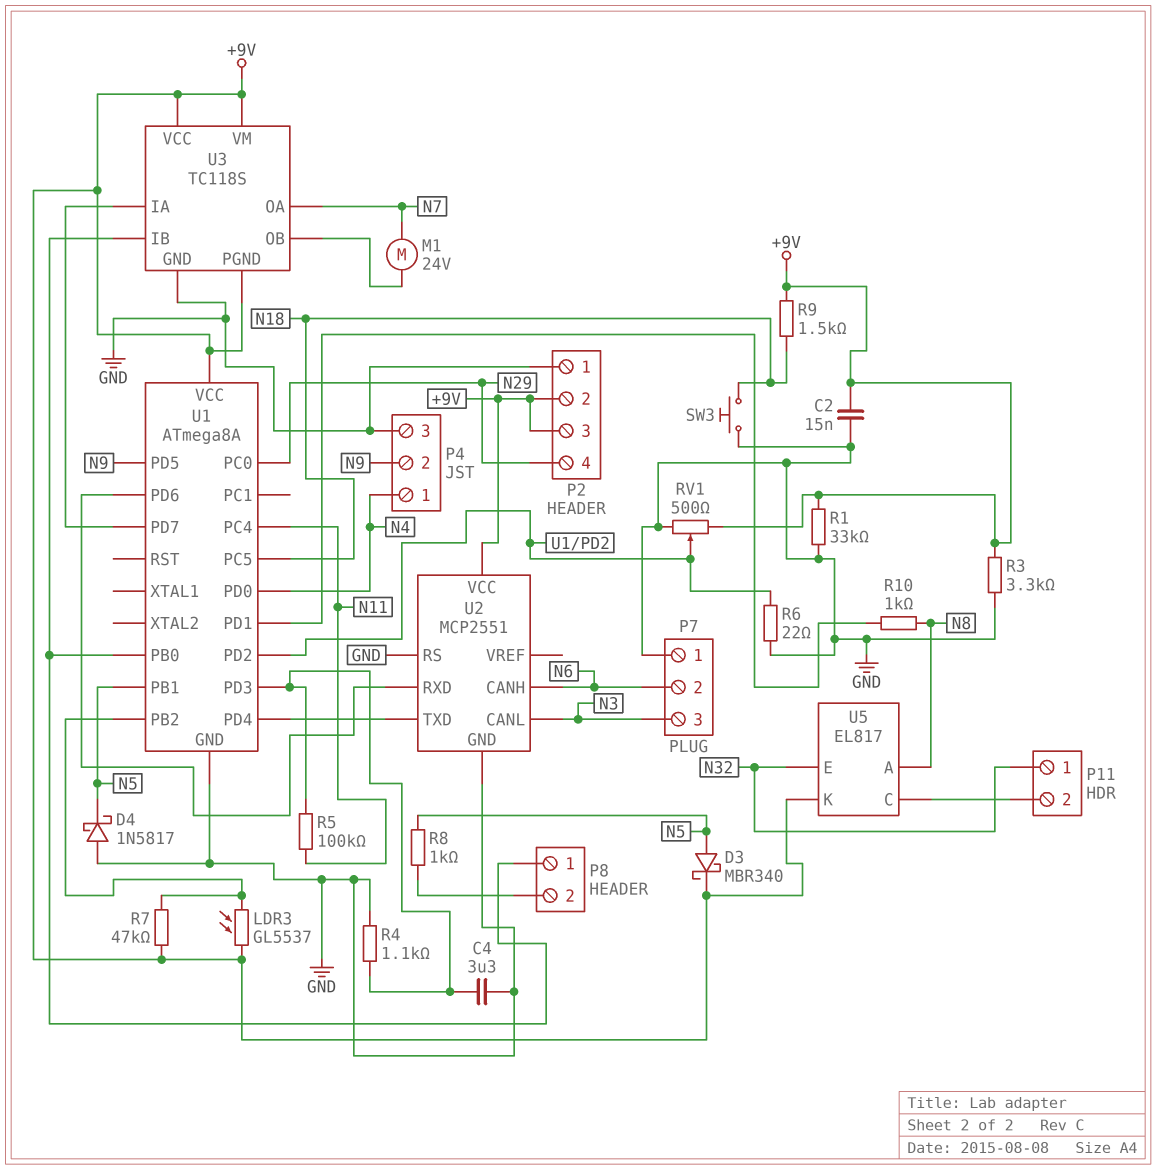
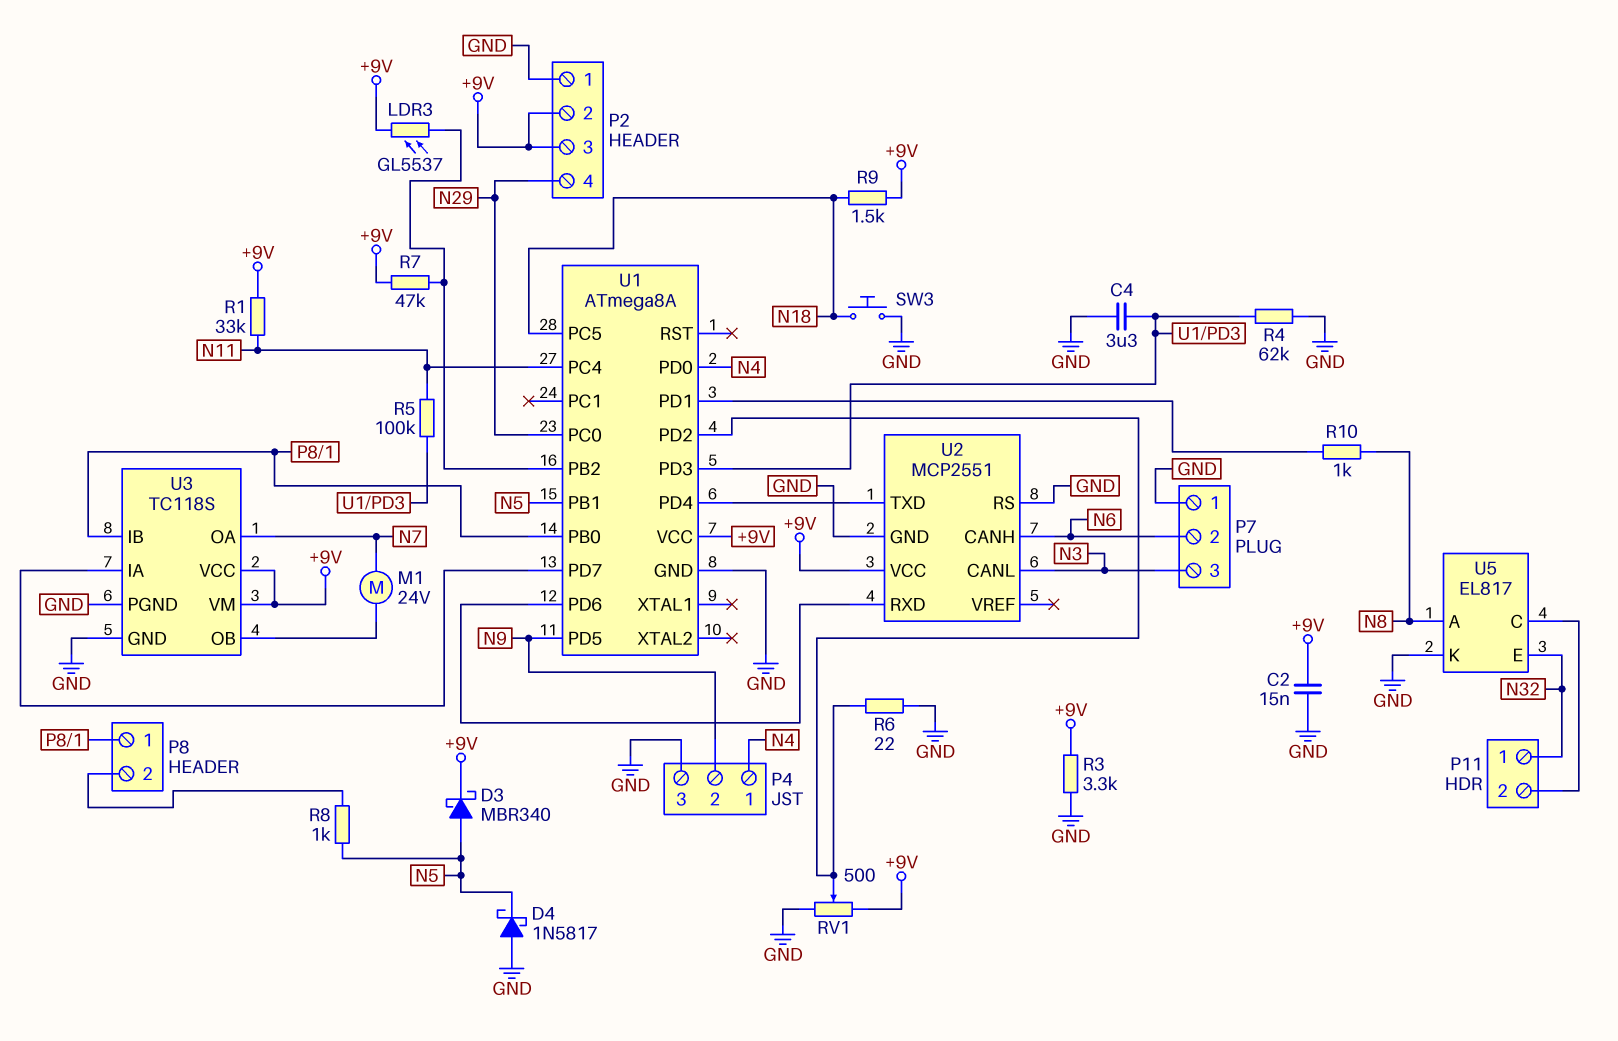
R1: 33k (+9V, GND) -> 33k (+9V, N11)
R4: 1.1k (GND, U1/PD3) -> 62k (GND, U1/PD3)
U3 pin PGND: +9V -> GND
U5 pin K: +9V -> GND

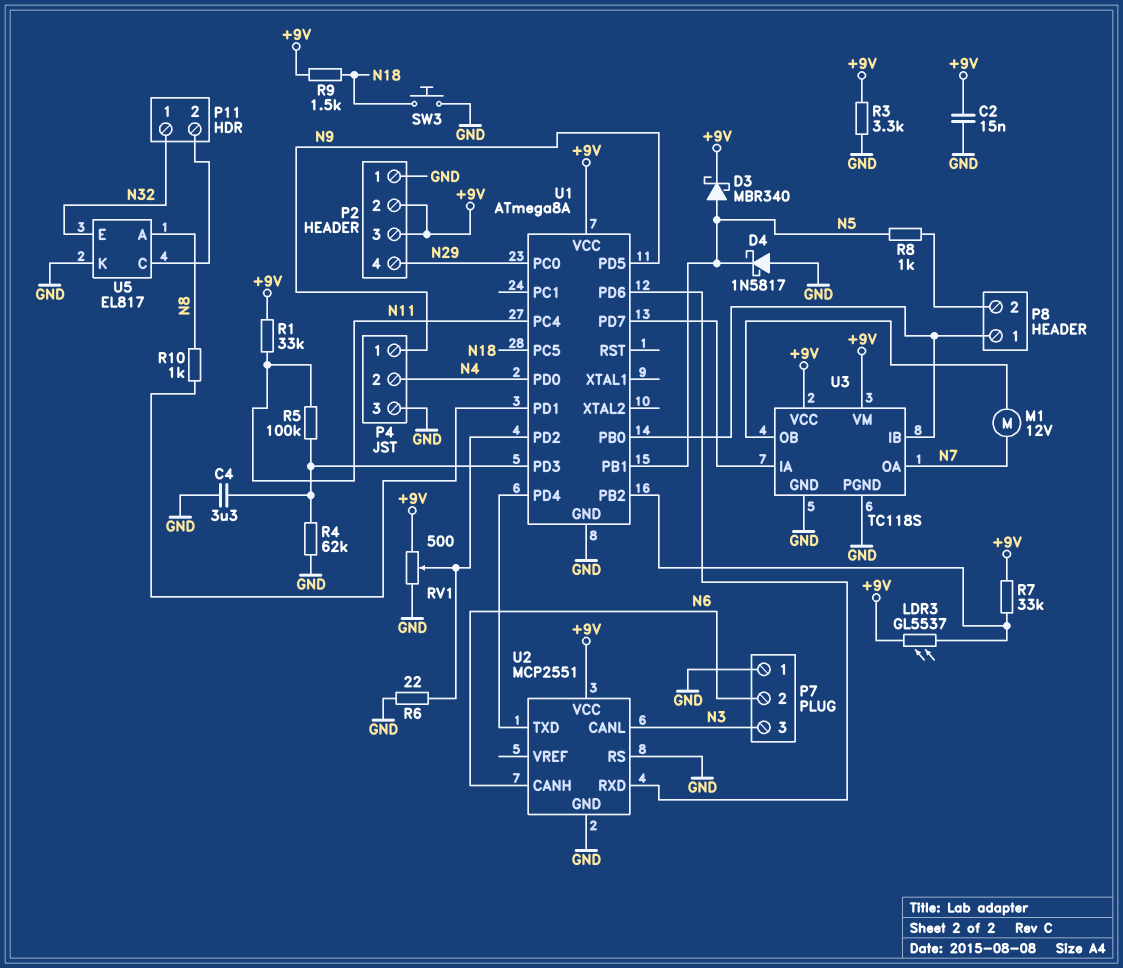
M1: motor 24V (N7, U3/OB) -> motor 12V (N7, U3/OB)
P4 pin 1: N4 -> N9
P4 pin 2: N9 -> N4
R7: 47k (+9V, U1/PB2) -> 33k (+9V, U1/PB2)

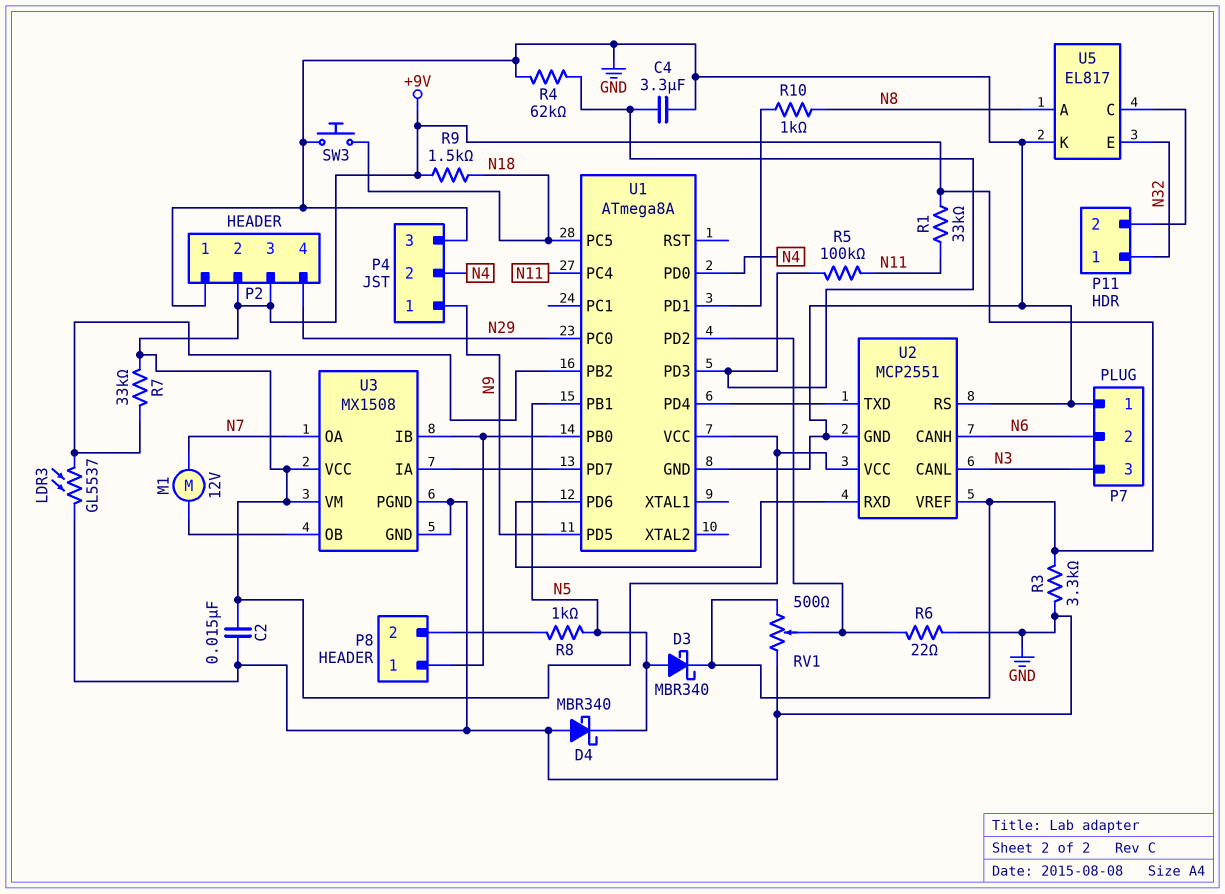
D4: schottky 1N5817 (A GND, K N5) -> schottky MBR340 (A GND, K N5)
LDR3: GL5537 (+9V, U1/PB2) -> GL5537 (GND, U1/PB2)
U2 pin VREF: none -> +9V
U3: TC118S -> MX1508

